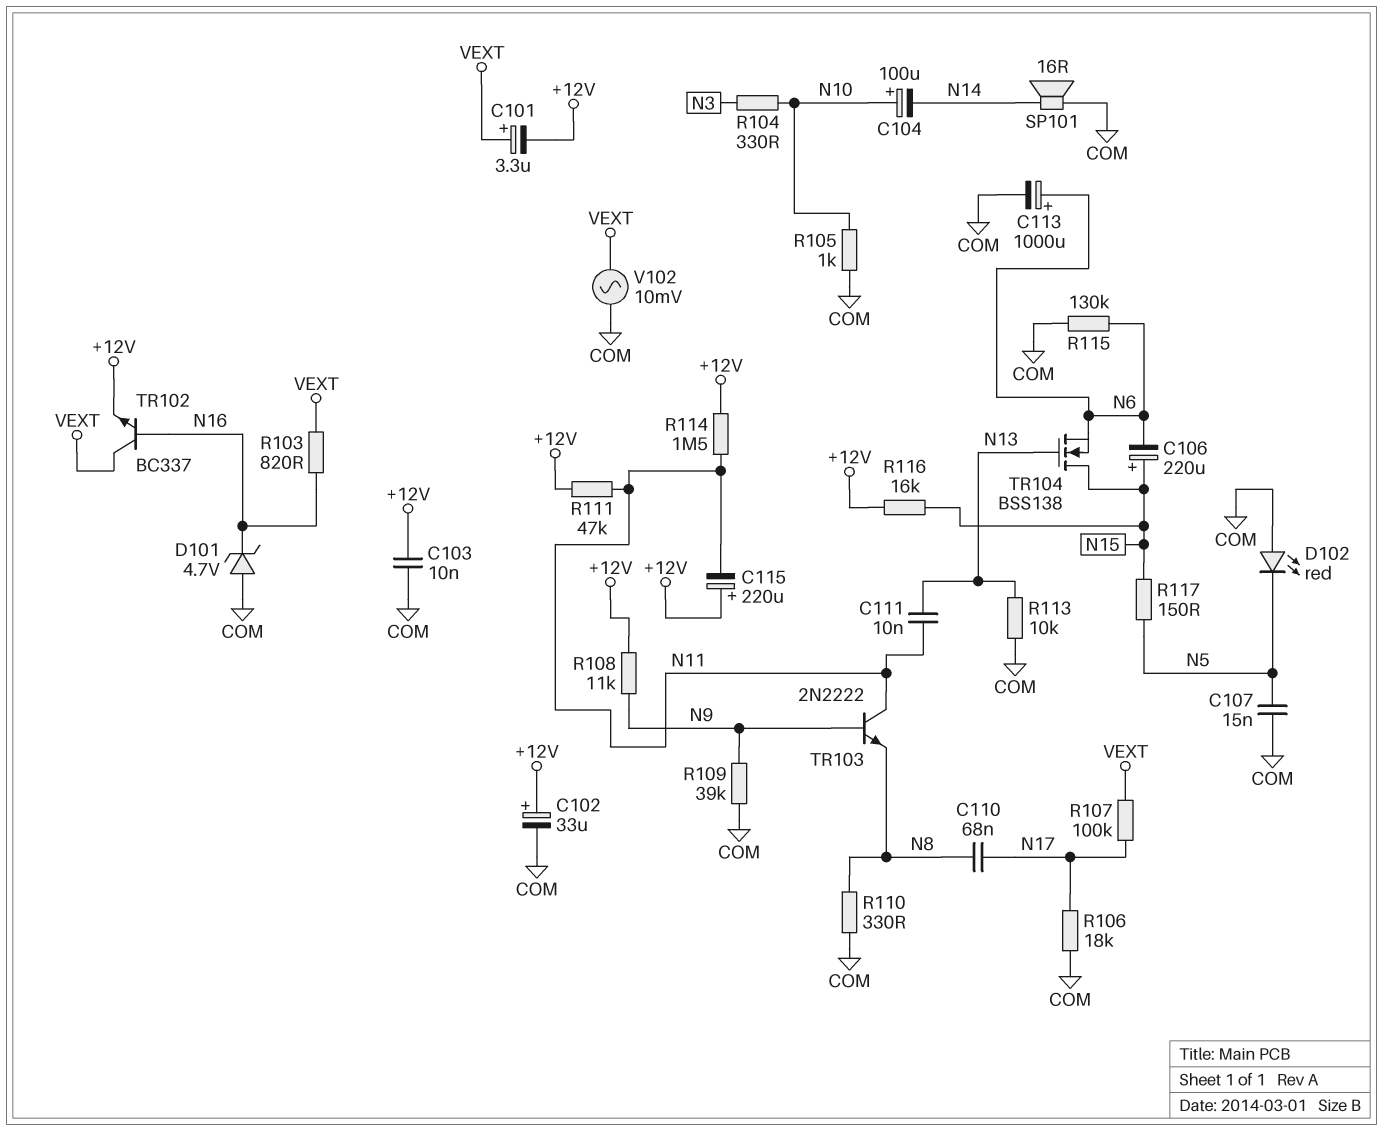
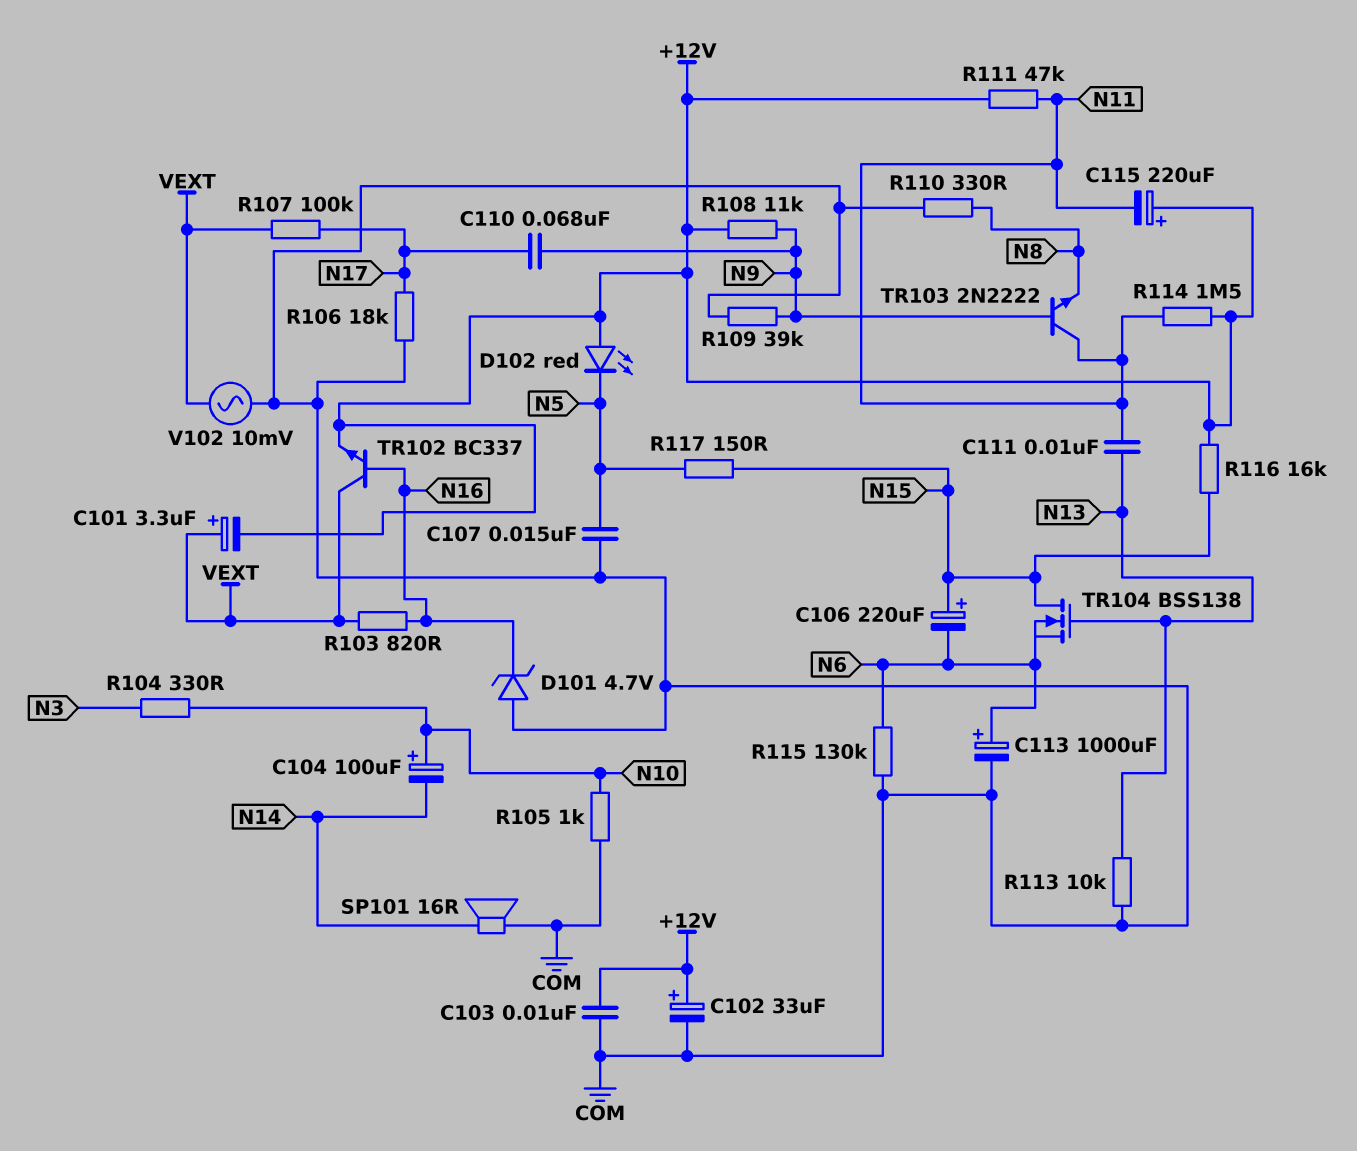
C110: 68nF (N8, N17) -> 68nF (N9, N17)
D102: LED red (A COM, K N5) -> LED red (A +12V, K N5)

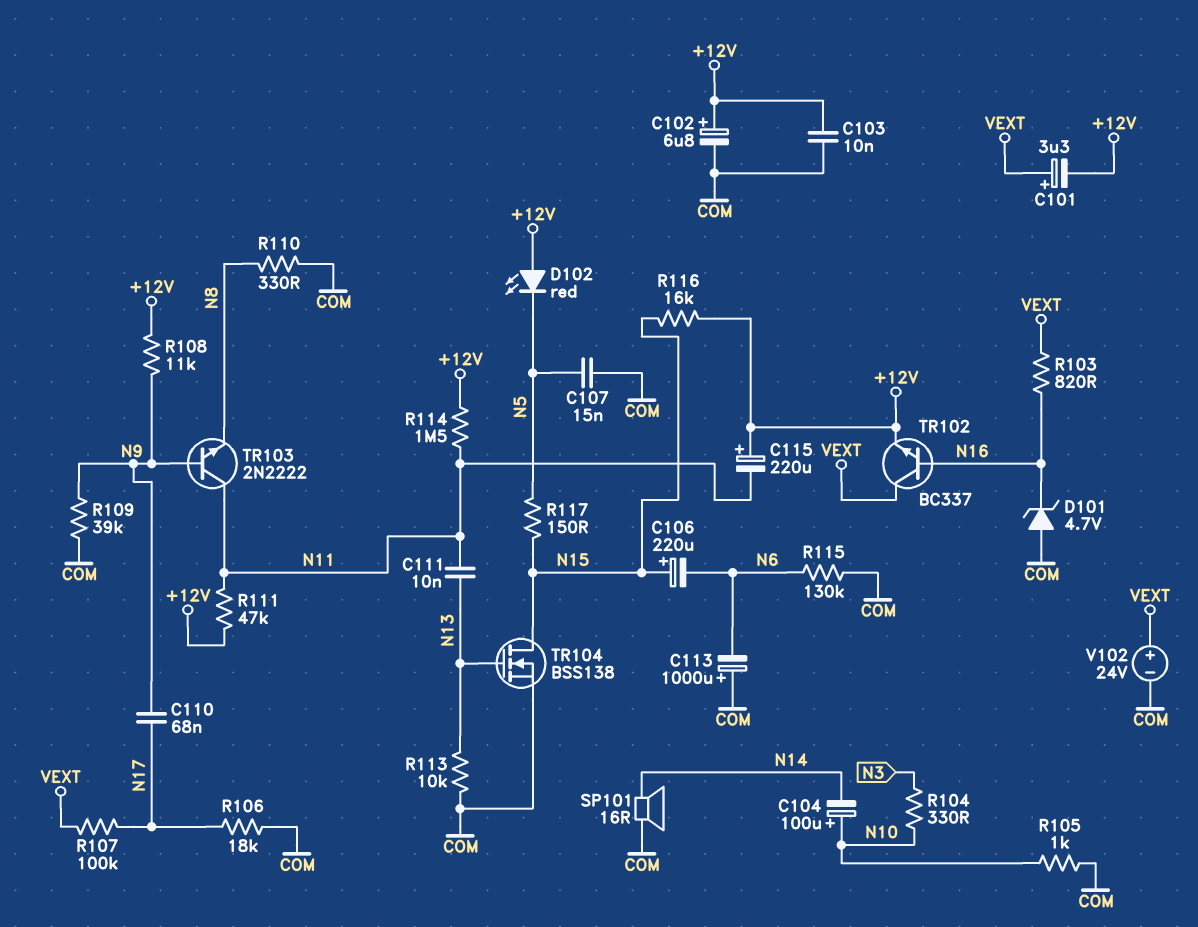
C102: 33uF (plus +12V, minus COM) -> 6.8uF (plus +12V, minus COM)
C113: 1000uF (plus N6, minus COM) -> 1000uF (plus COM, minus N6)
TR104: NMOS BSS138 (G N13, D N15, S N6) -> NMOS BSS138 (G N13, D N15, S COM)
V102: AC 10mV (COM, VEXT) -> 24V (plus VEXT, minus COM)

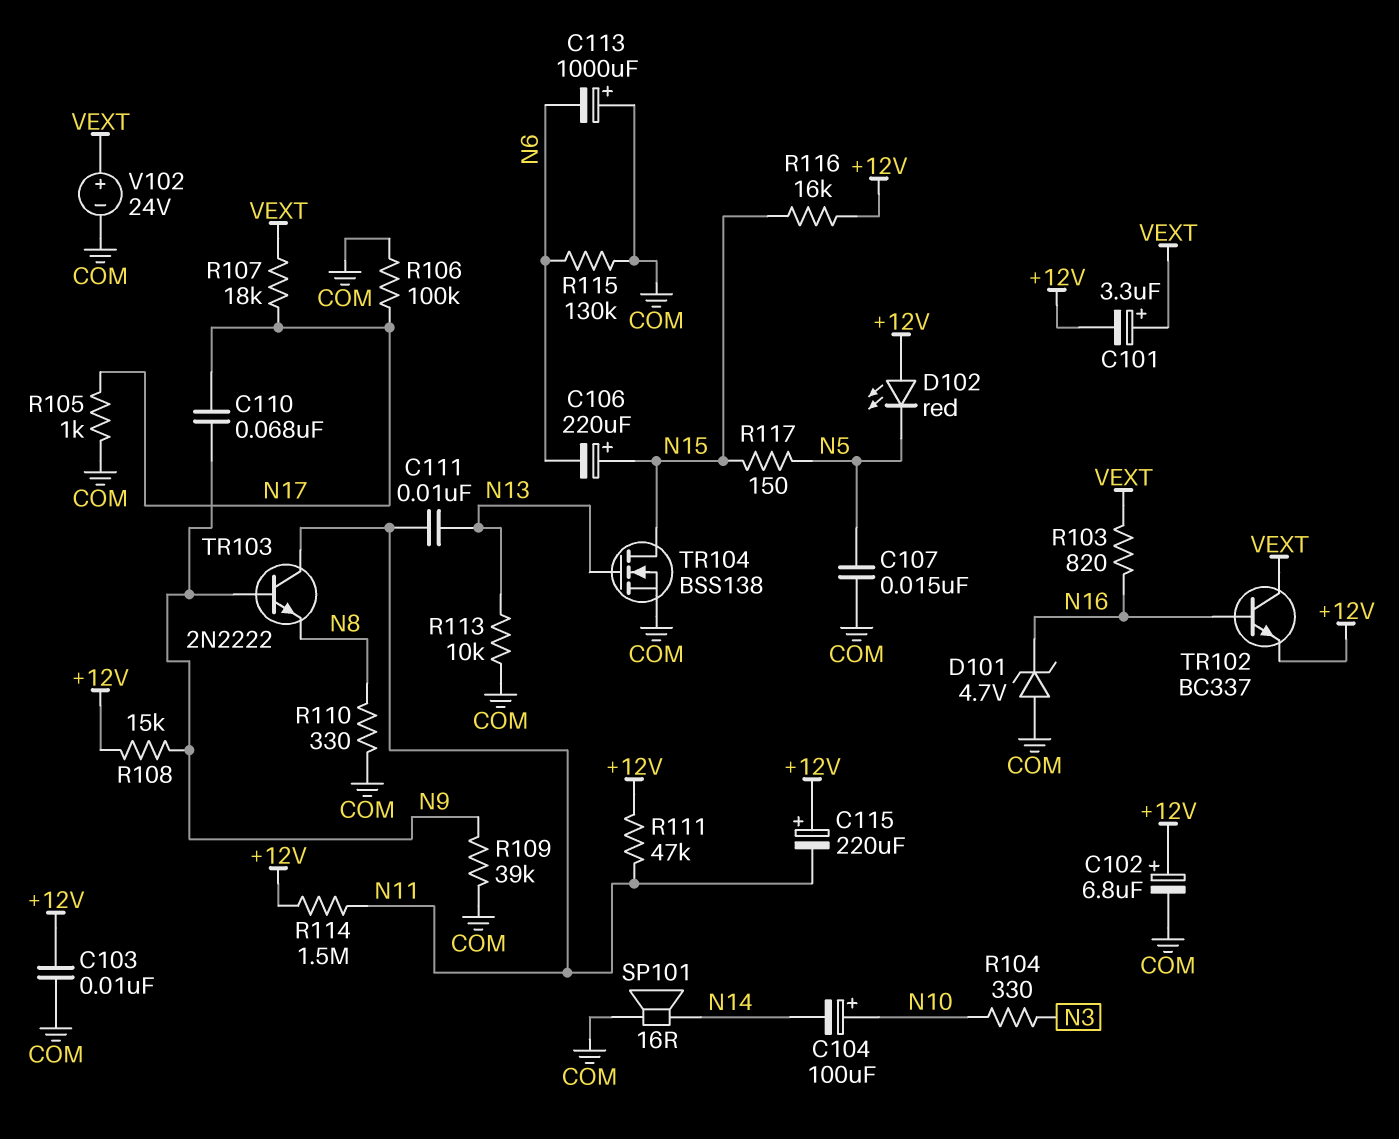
R105: 1k (COM, N10) -> 1k (COM, N17)
R106: 18k (COM, N17) -> 100k (COM, N17)
R107: 100k (N17, VEXT) -> 18k (N17, VEXT)
R108: 11k (+12V, N9) -> 15k (+12V, N9)

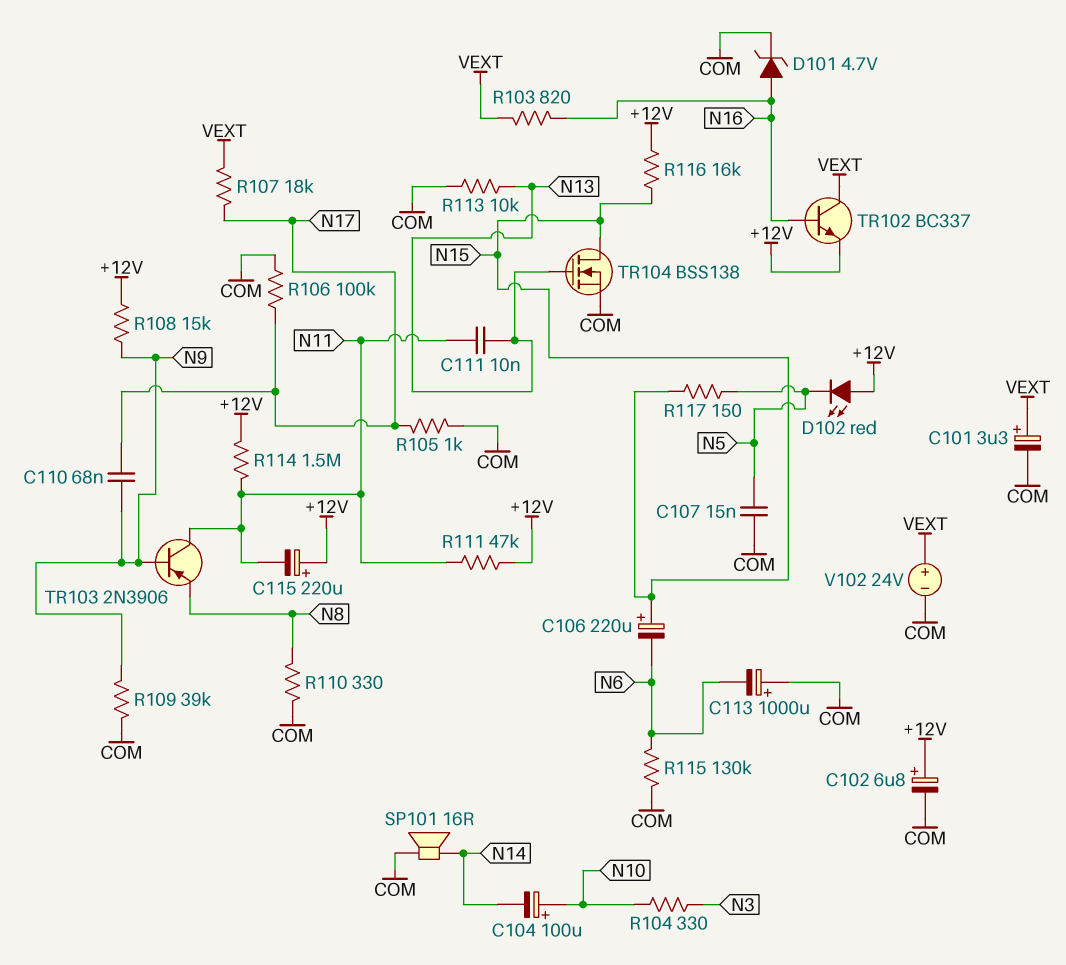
C101: 3.3uF (plus VEXT, minus +12V) -> 3.3uF (plus VEXT, minus COM)
C103: 10nF (+12V, COM) -> none
D101: zener 4.7V (A COM, K N16) -> zener 4.7V (A N16, K COM)
TR103: NPN 2N2222 (B N9, C N11, E N8) -> PNP 2N3906 (B N9, C N11, E N8)

